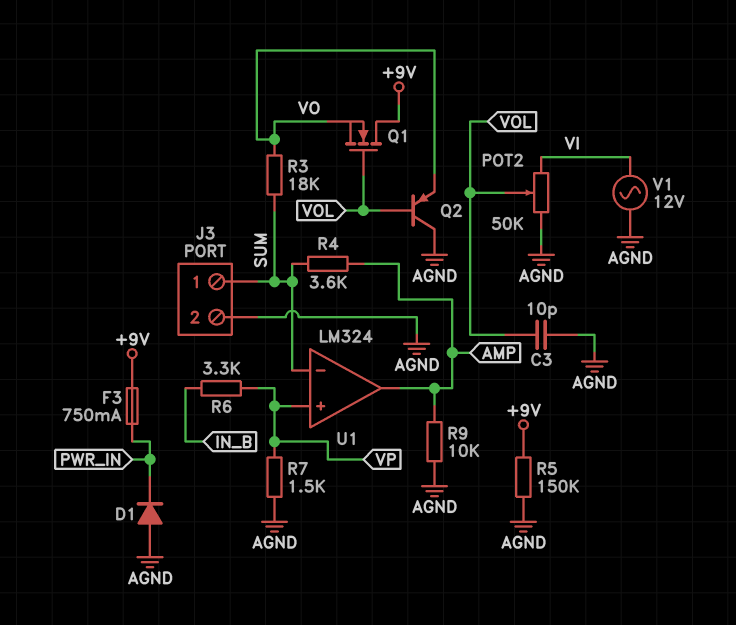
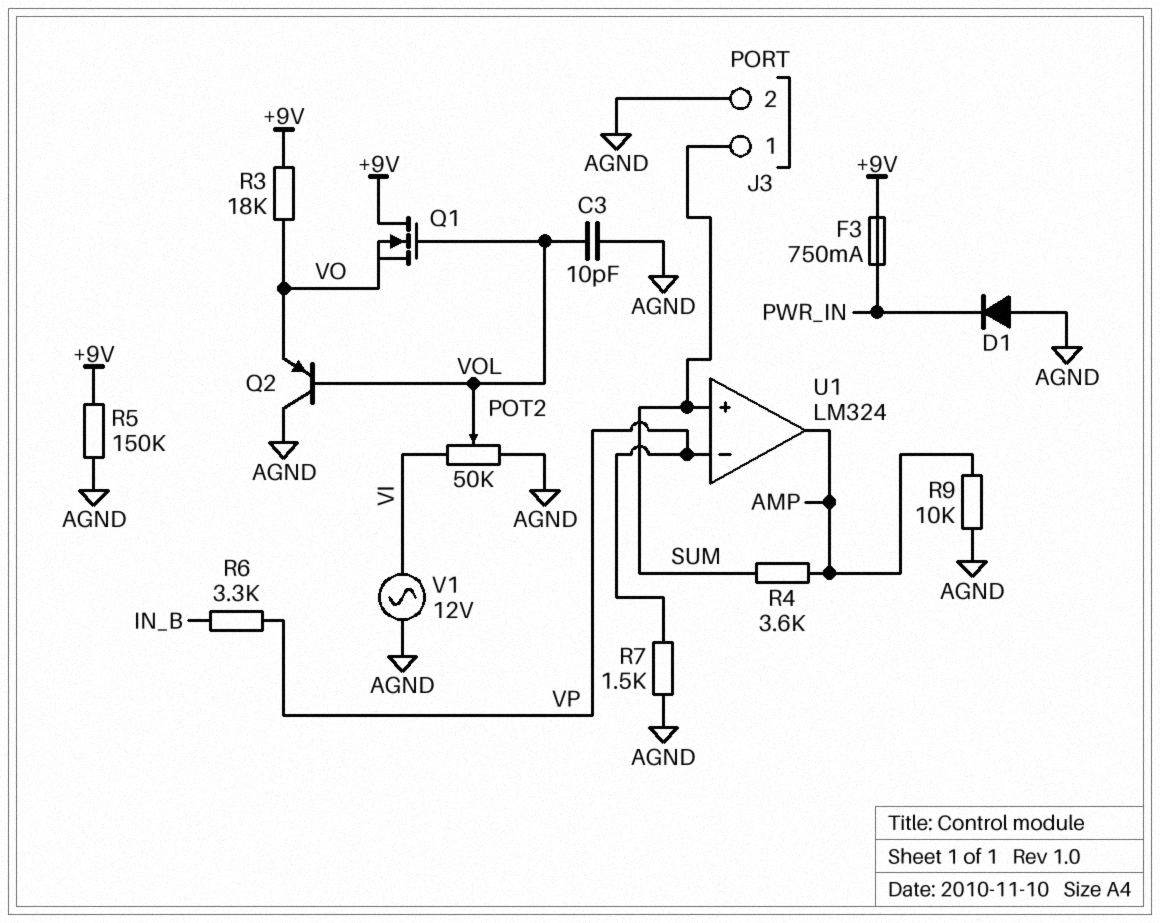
R3: 18k (SUM, VO) -> 18k (+9V, VO)
U1 pin in+: VP -> SUM
U1 pin in-: SUM -> VP

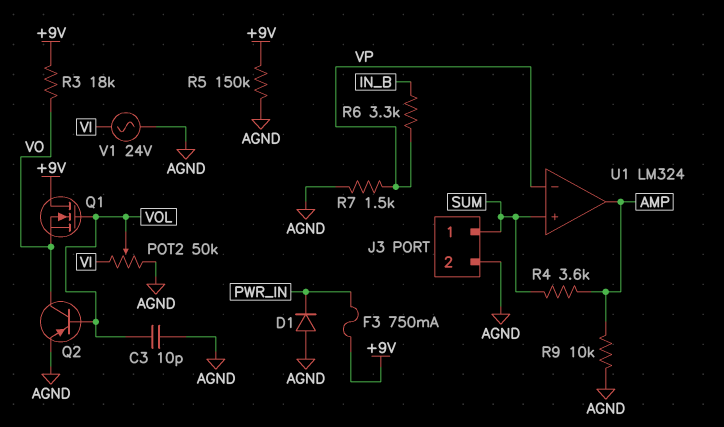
Q2: PNP (B VOL, C AGND, E VO) -> PNP (B VOL, C VO, E AGND)
V1: AC 12V (AGND, VI) -> AC 24V (AGND, VI)

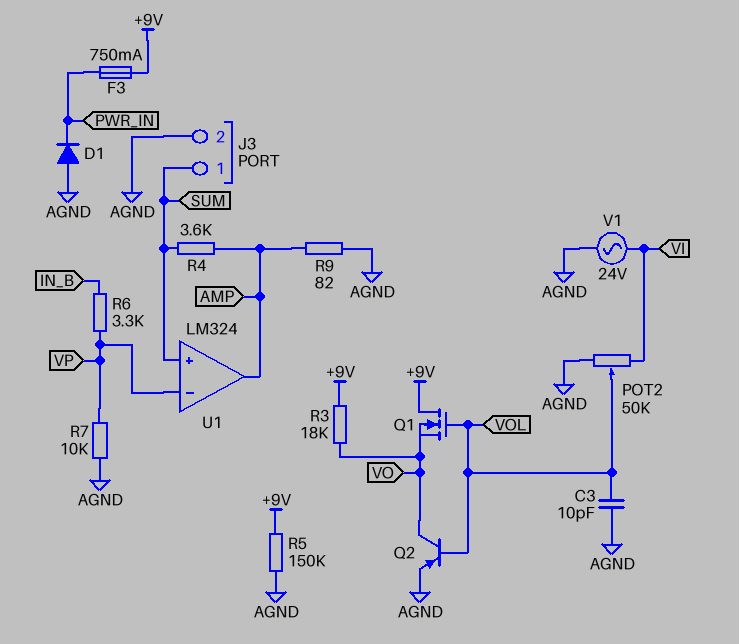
R7: 1.5k (AGND, VP) -> 10k (AGND, VP)
R9: 10k (AGND, AMP) -> 82 (AGND, AMP)

